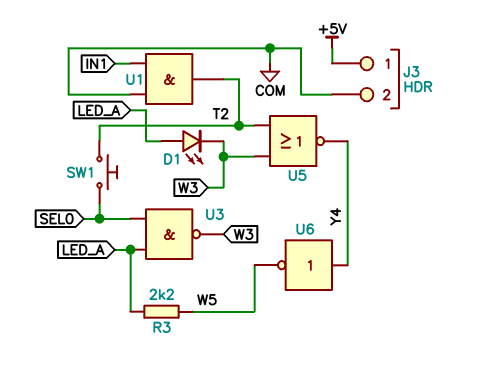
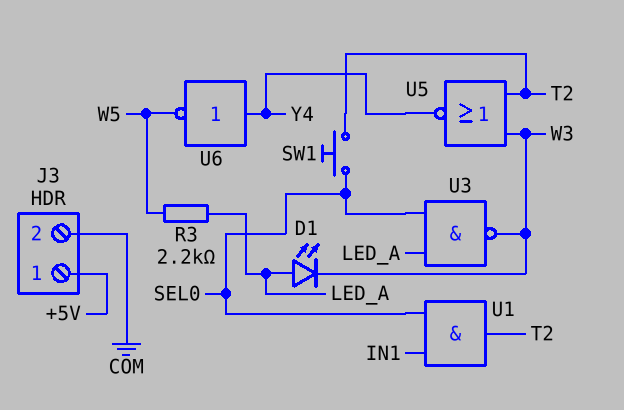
U1: AND (in COM, in IN1, out T2) -> AND (in IN1, in SEL0, out T2)

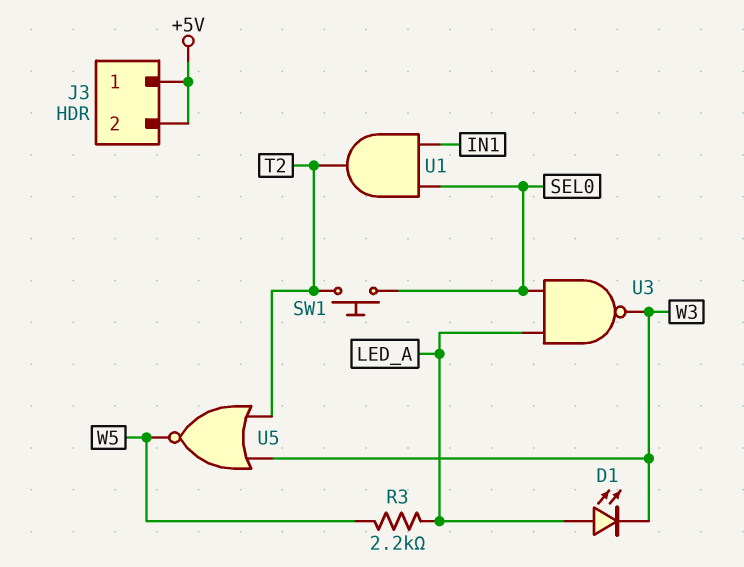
J3 pin 2: COM -> +5V
U5: NOR (in T2, in W3, out Y4) -> NOR (in T2, in W3, out W5)
U6: NOT (in Y4, out W5) -> none

